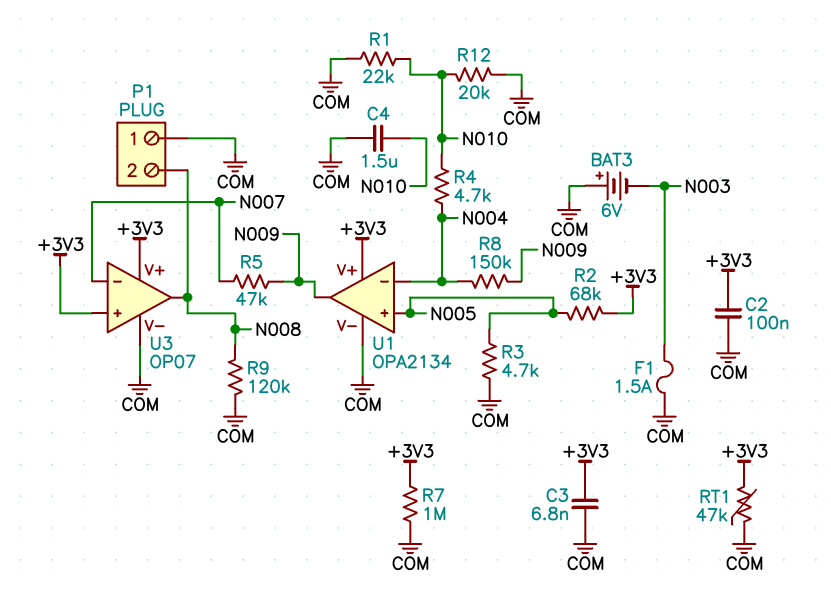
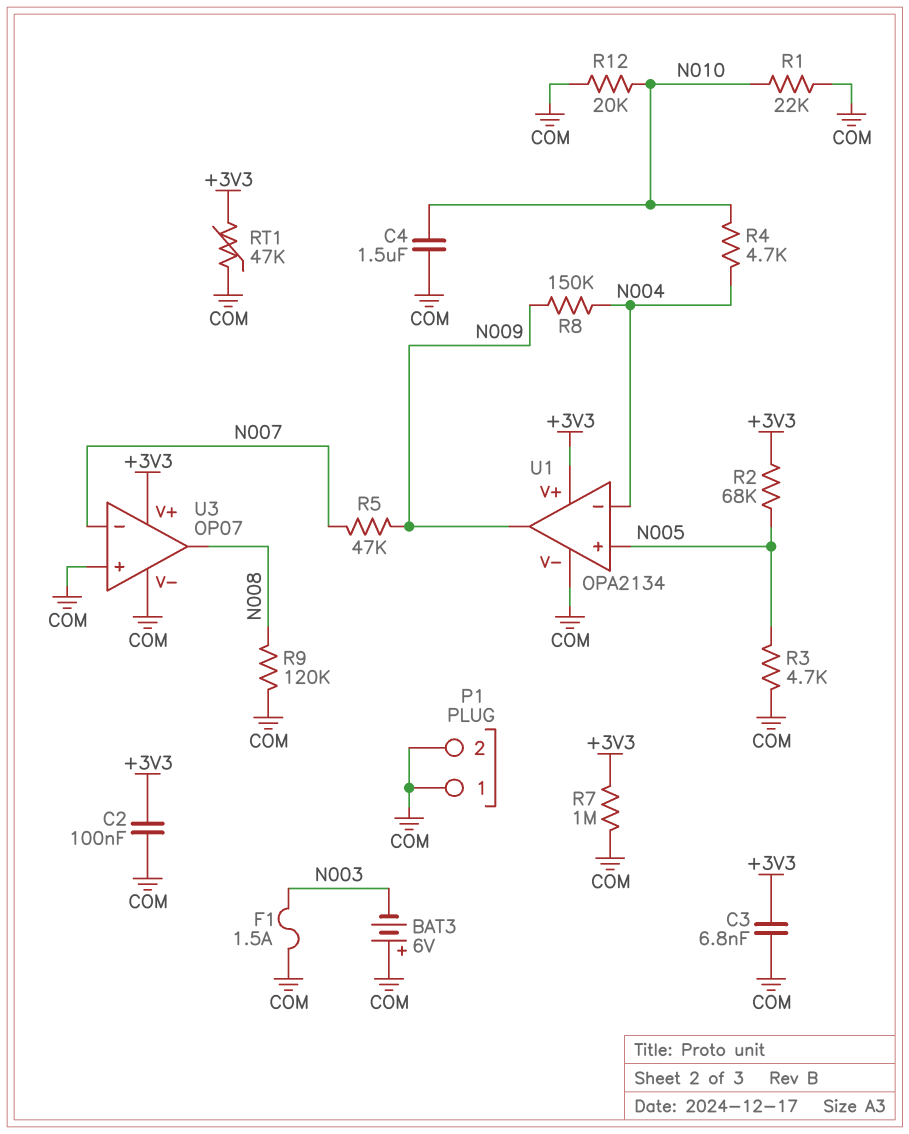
P1 pin 2: N008 -> COM
U3 pin in+: +3V3 -> COM

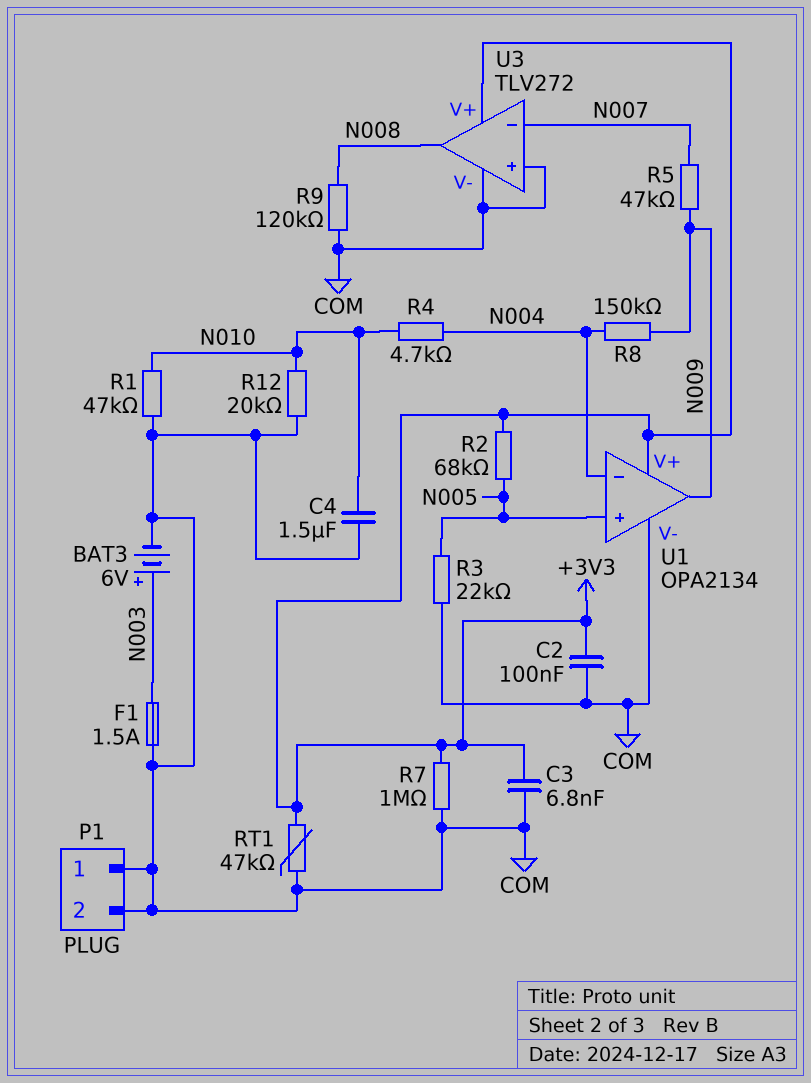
BAT3: 6V (plus COM, minus N003) -> 6V (plus N003, minus COM)
R1: 22k (COM, N010) -> 47k (COM, N010)
R3: 4.7k (COM, N005) -> 22k (COM, N005)
U3: OP07 -> TLV272

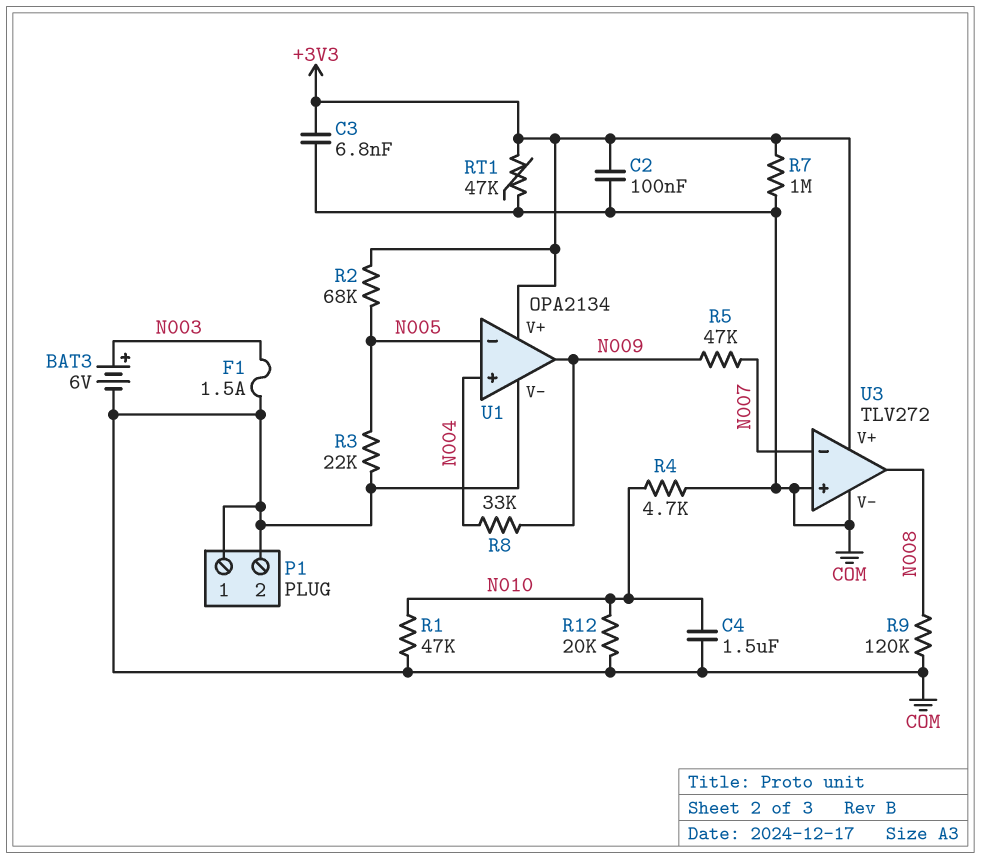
R4: 4.7k (N004, N010) -> 4.7k (COM, N010)
R8: 150k (N004, N009) -> 33k (N004, N009)
U1 pin in+: N005 -> N004
U1 pin in-: N004 -> N005

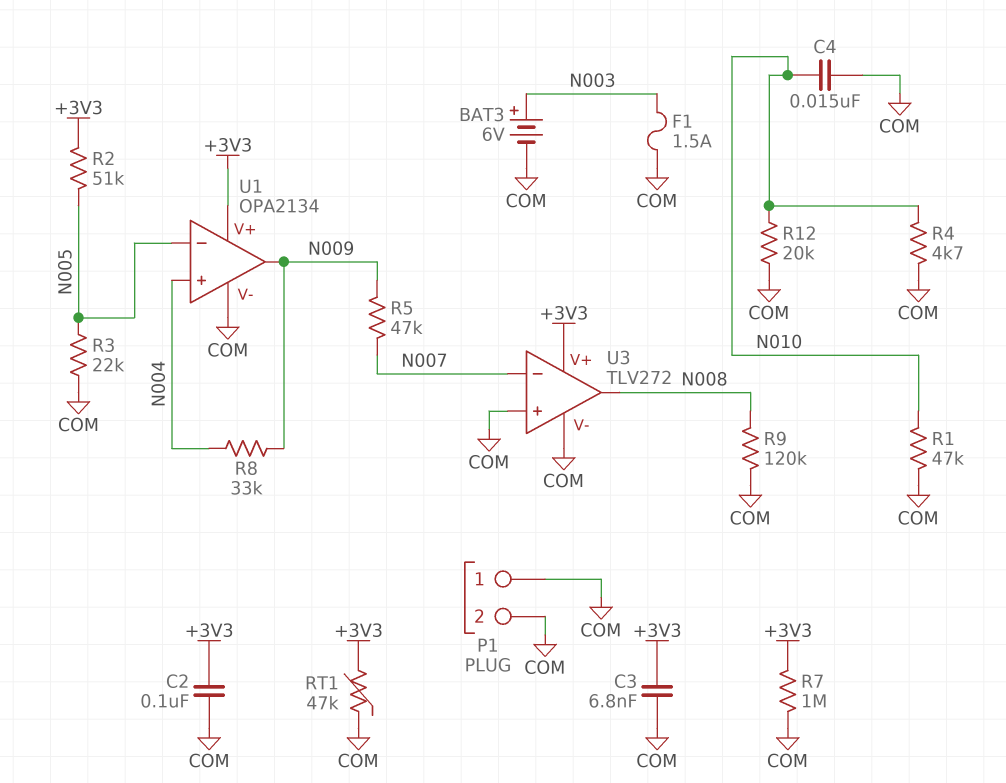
C4: 1.5uF (COM, N010) -> 15nF (COM, N010)
R2: 68k (+3V3, N005) -> 51k (+3V3, N005)

